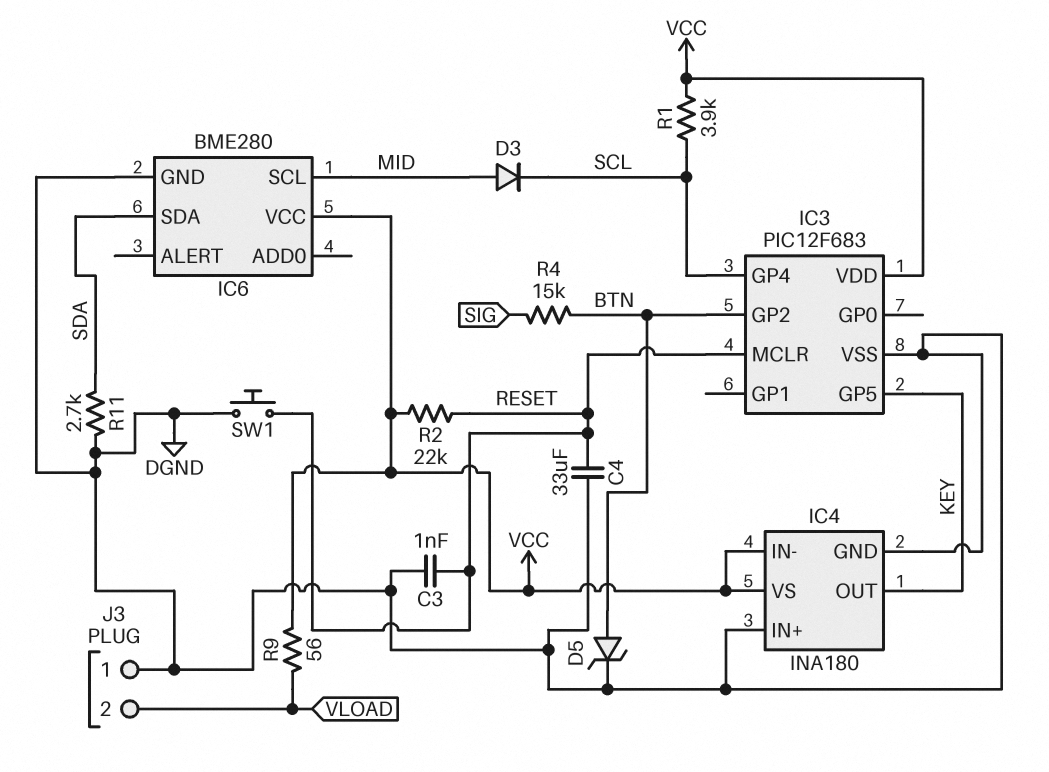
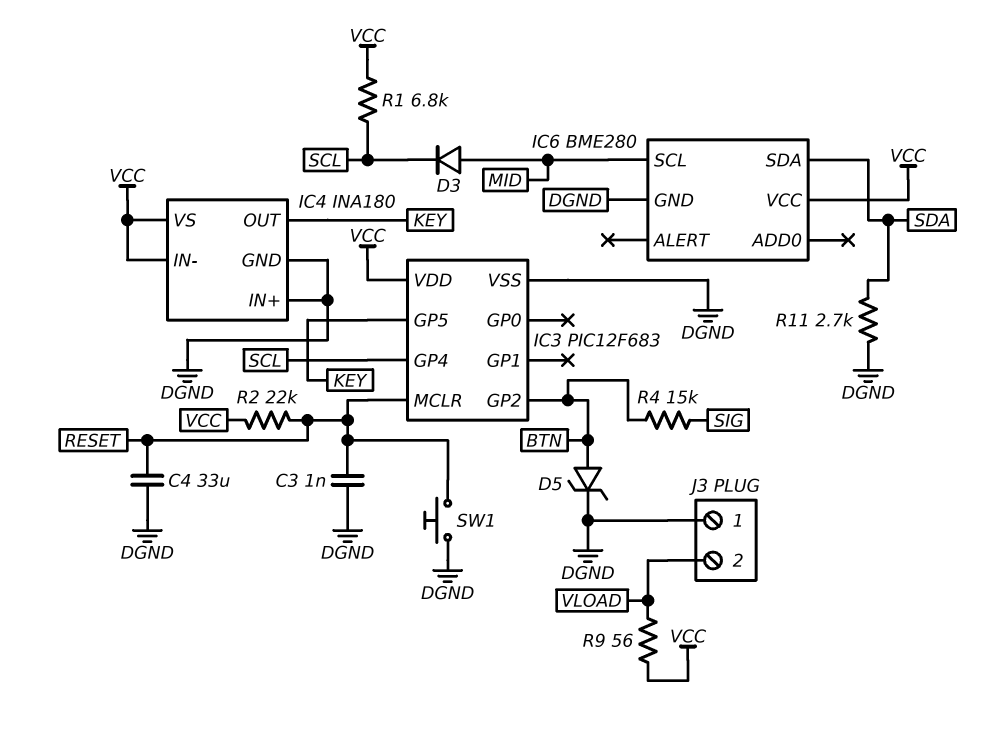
R1: 3.9k (SCL, VCC) -> 6.8k (SCL, VCC)

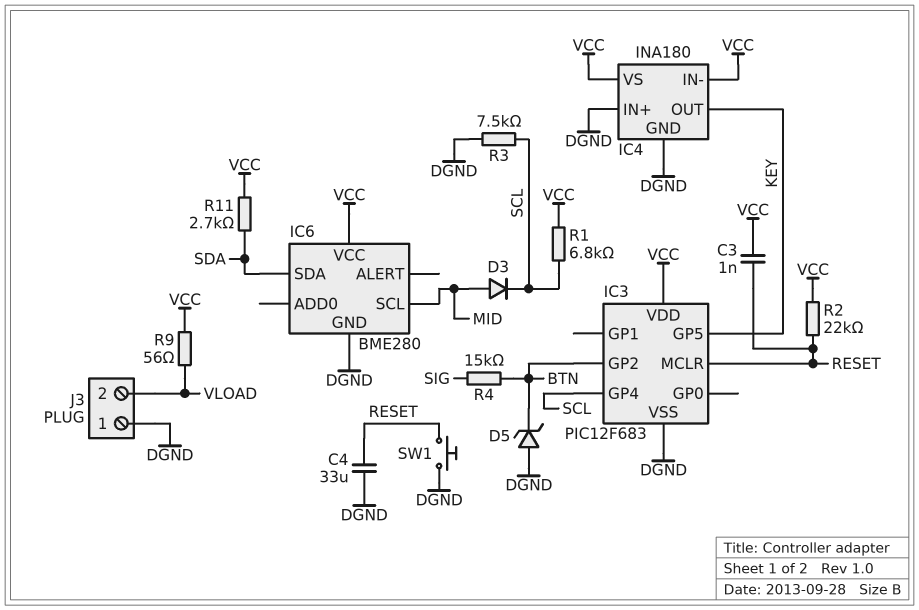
C3: 1nF (DGND, RESET) -> 1nF (RESET, VCC)
D5: zener (A BTN, K DGND) -> zener (A DGND, K BTN)
R3: none -> 7.5k (DGND, SCL)
R11: 2.7k (DGND, SDA) -> 2.7k (SDA, VCC)

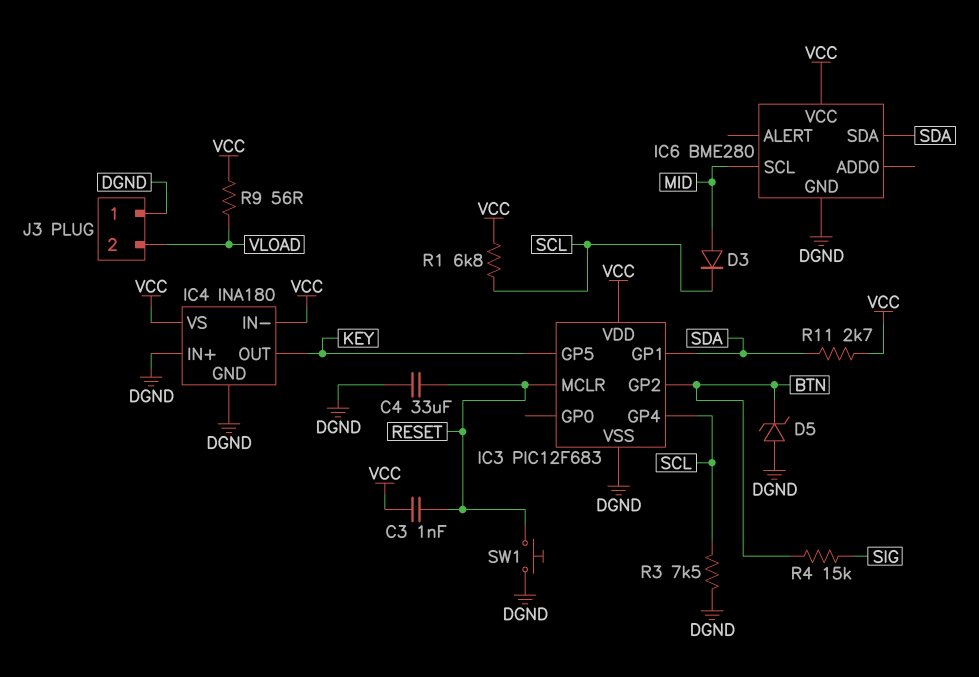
IC3 pin GP1: none -> SDA
R2: 22k (RESET, VCC) -> none

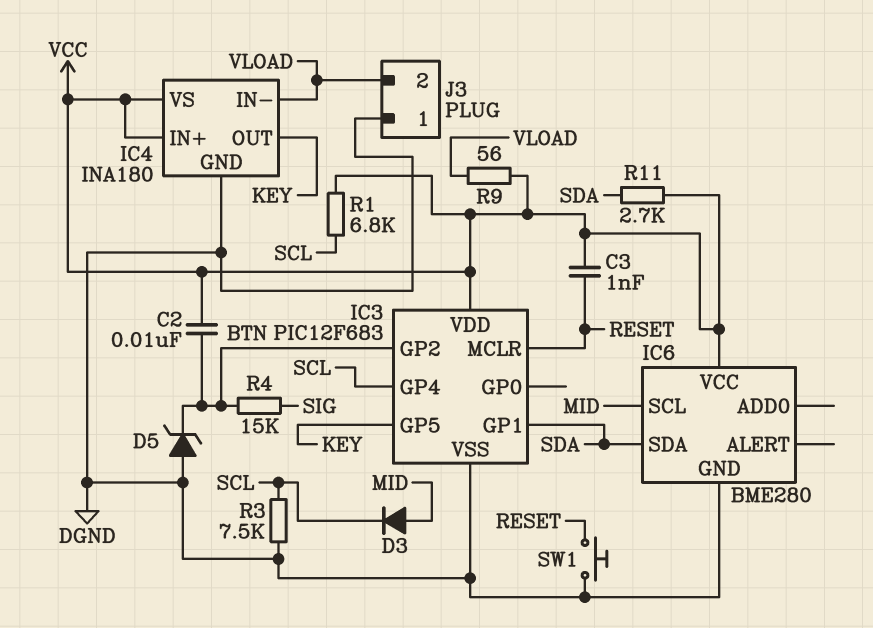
C2: none -> 10nF (BTN, VCC)
C4: 33uF (DGND, RESET) -> none
IC4 pin IN+: DGND -> VCC
IC4 pin IN-: VCC -> VLOAD

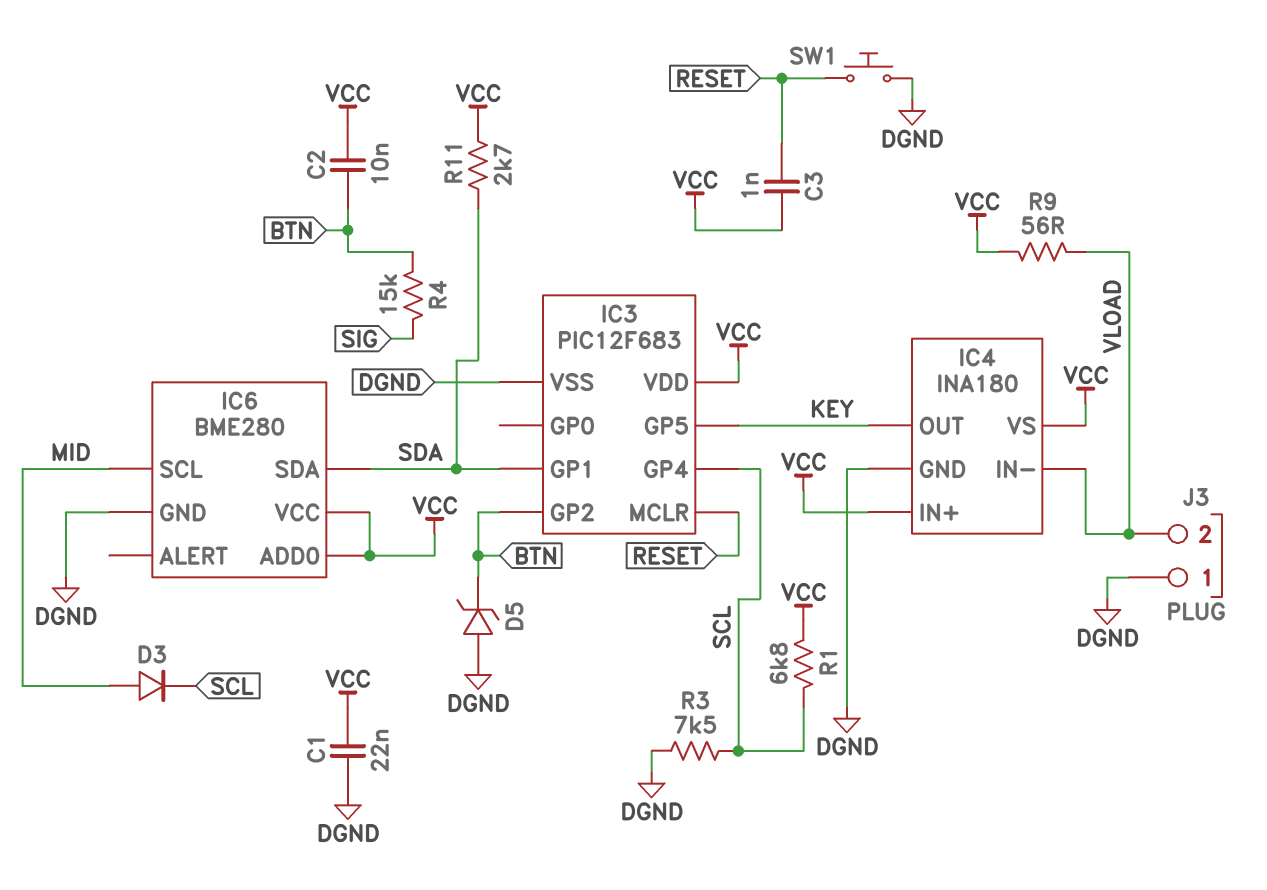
C1: none -> 22nF (DGND, VCC)
IC6 pin ADD0: none -> VCC

